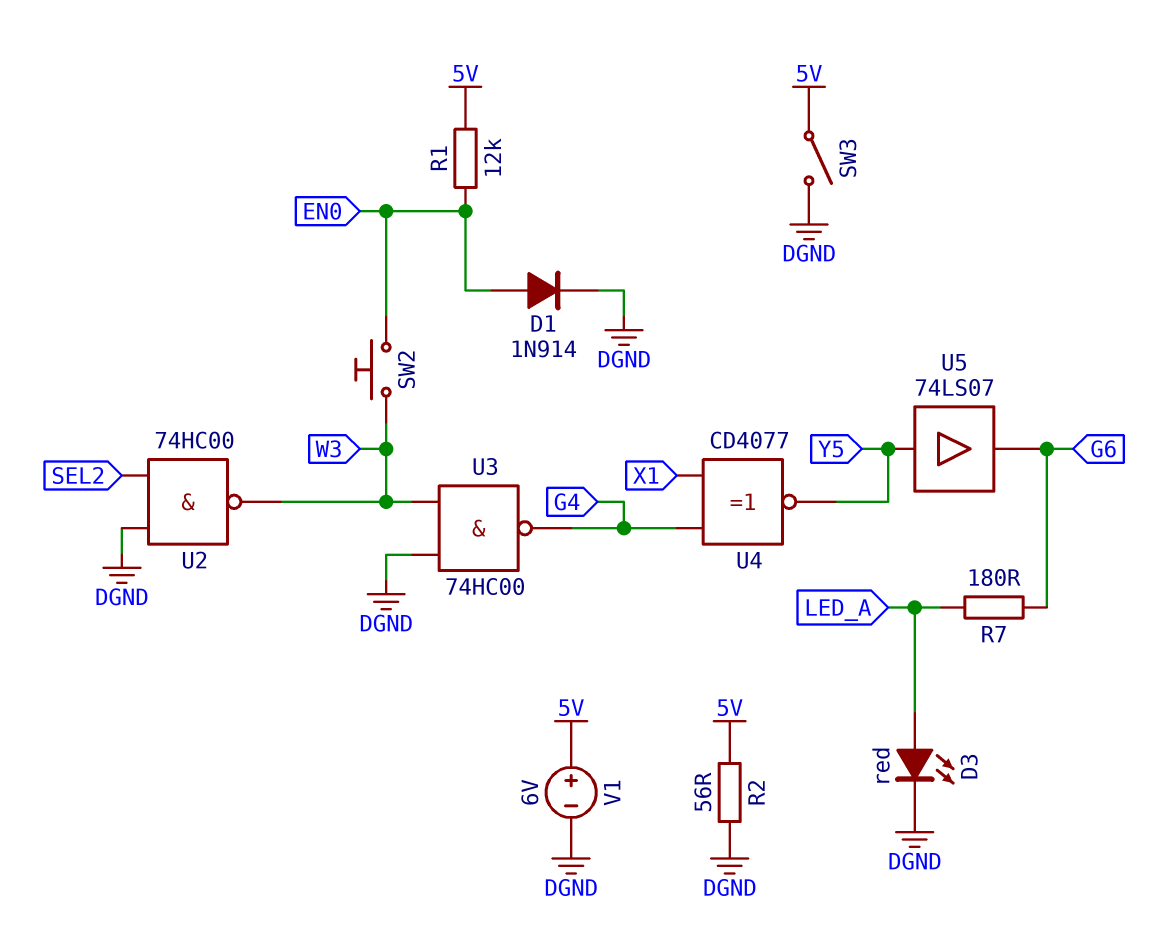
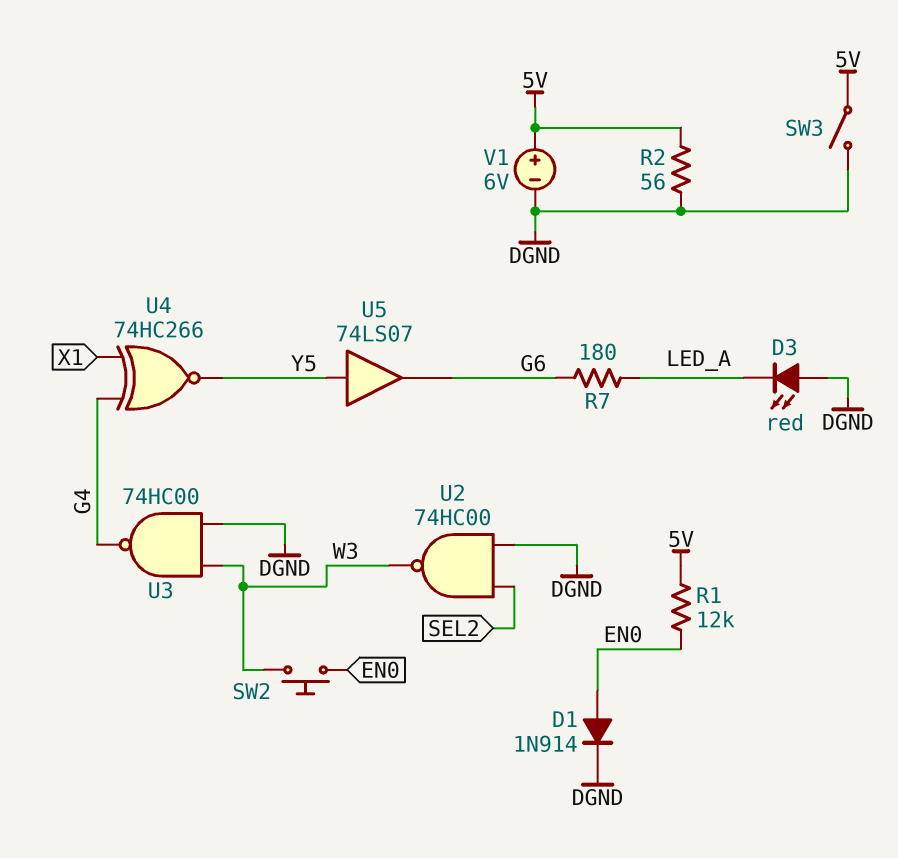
D3: LED red (A LED_A, K DGND) -> LED red (A DGND, K LED_A)
U4: XNOR CD4077 (in G4, in X1, out Y5) -> XNOR 74HC266 (in G4, in X1, out Y5)

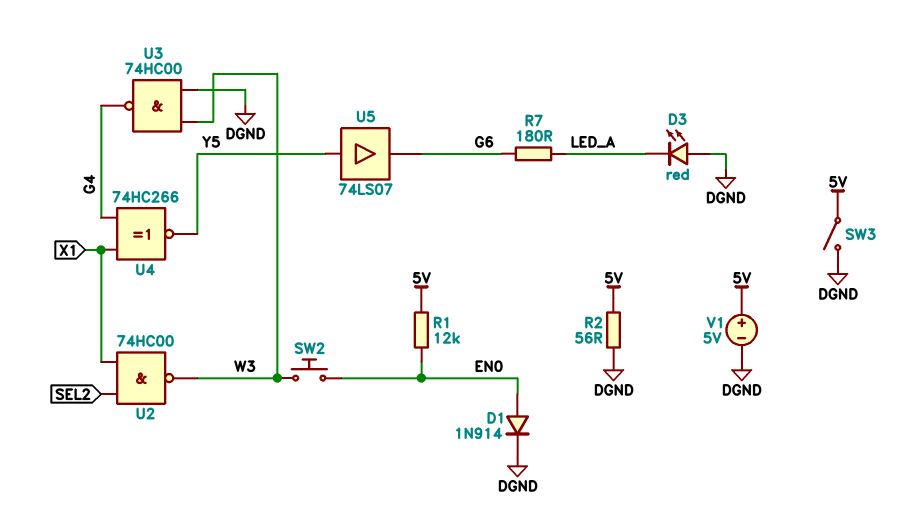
U2: NAND 74HC00 (in DGND, in SEL2, out W3) -> NAND 74HC00 (in SEL2, in X1, out W3)
V1: 6V (plus 5V, minus DGND) -> 5V (plus 5V, minus DGND)

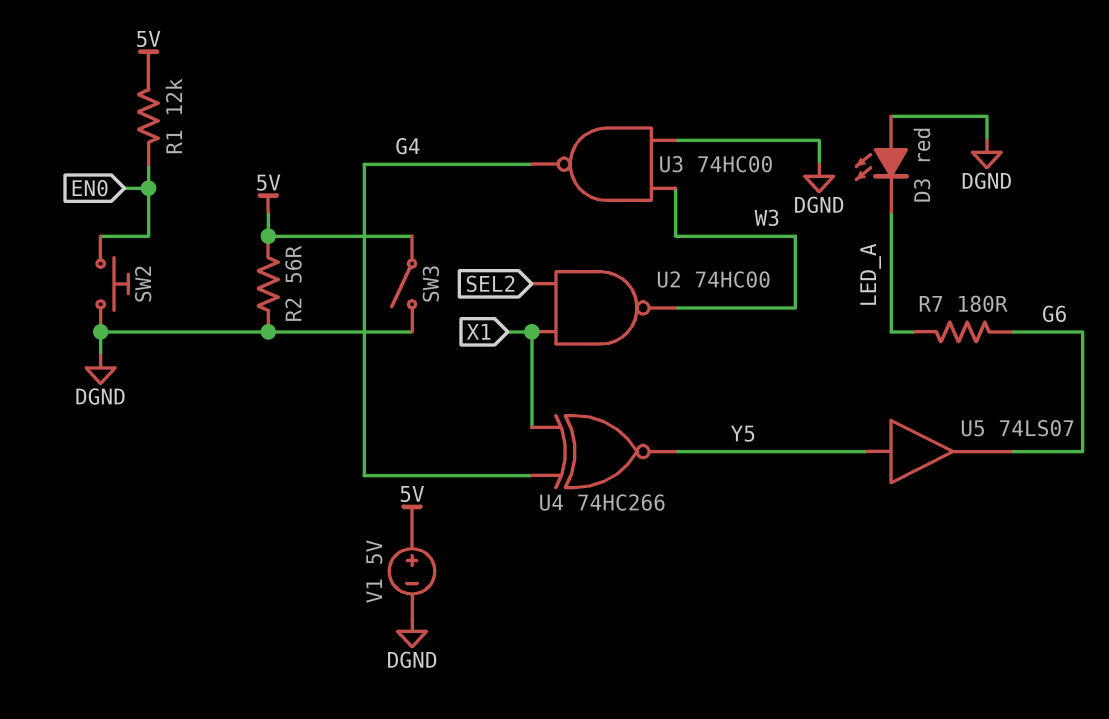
D1: diode 1N914 (A EN0, K DGND) -> none
SW2: button (EN0, W3) -> button (DGND, EN0)

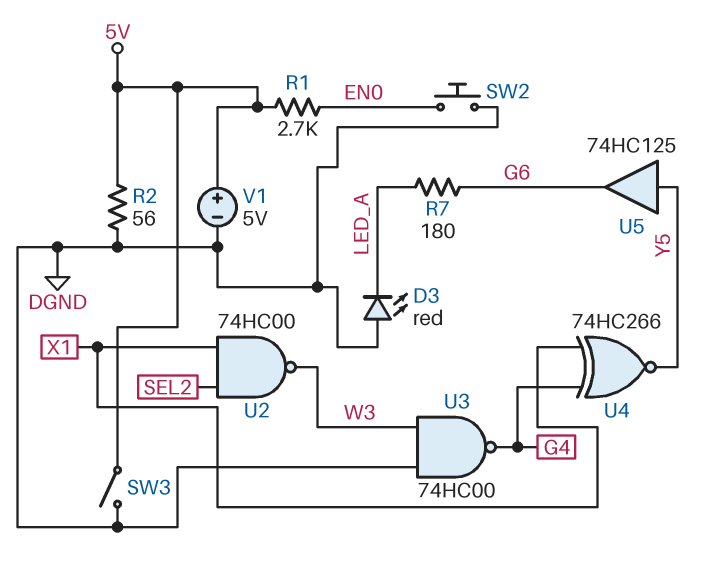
R1: 12k (5V, EN0) -> 2.7k (5V, EN0)
U5: buffer 74LS07 (in Y5, out G6) -> buffer 74HC125 (in Y5, out G6)

